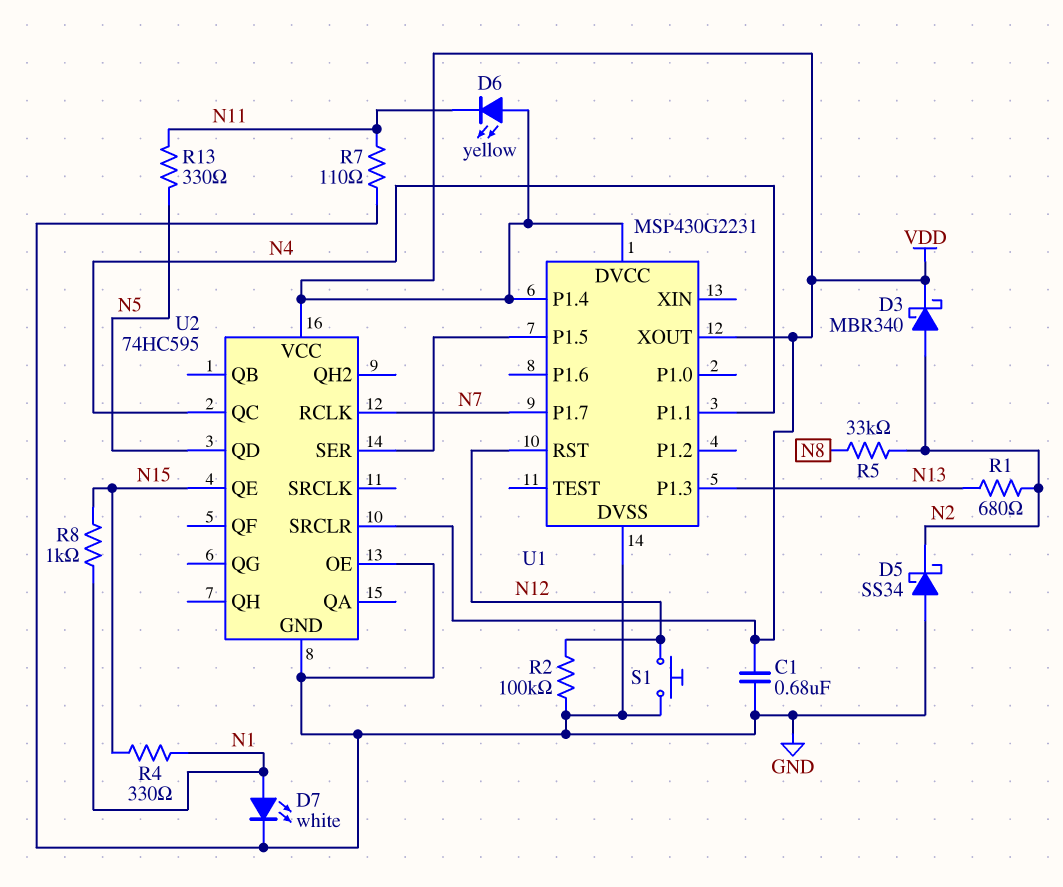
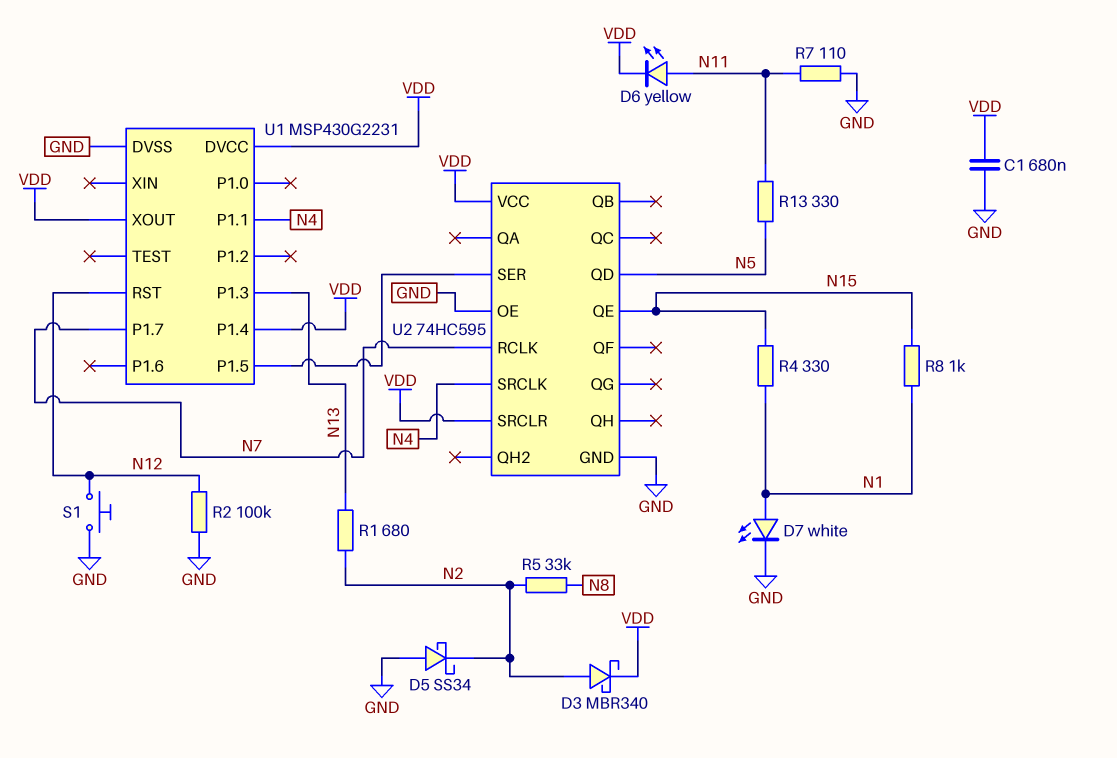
D6: LED yellow (A VDD, K N11) -> LED yellow (A N11, K VDD)
U2 pin QC: N4 -> none
U2 pin SRCLK: none -> N4

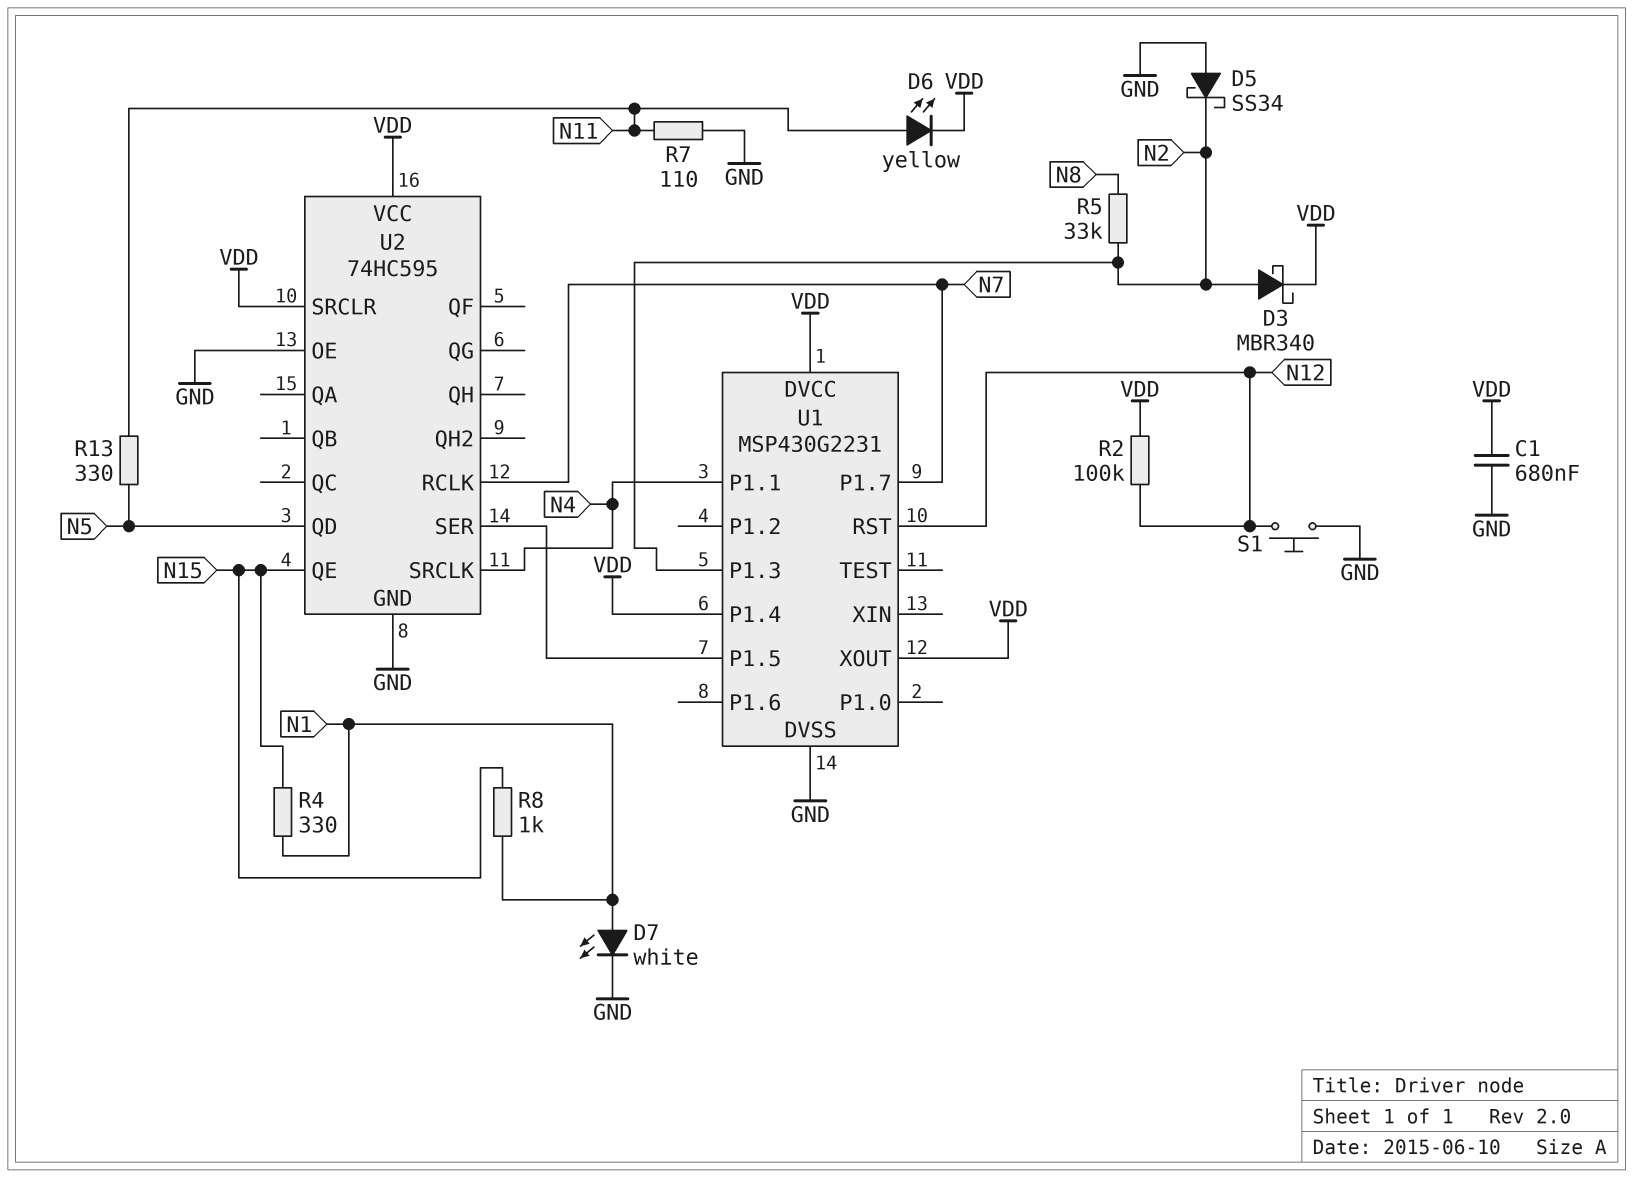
R1: 680 (N2, N13) -> none
R2: 100k (GND, N12) -> 100k (N12, VDD)
U1 pin P1.3: N13 -> N2

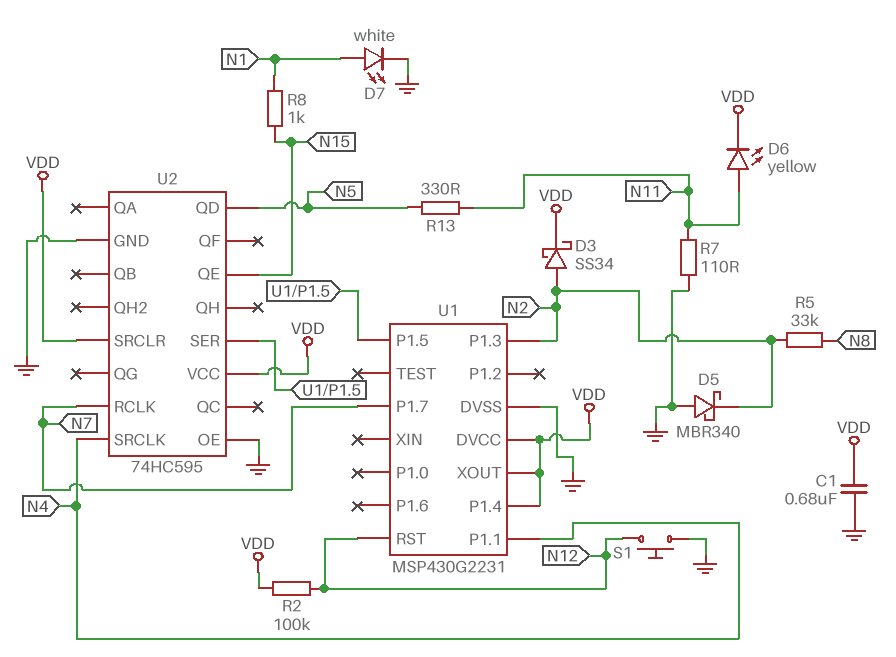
D3: schottky MBR340 (A N2, K VDD) -> schottky SS34 (A N2, K VDD)
D5: schottky SS34 (A GND, K N2) -> schottky MBR340 (A GND, K N2)
R4: 330 (N1, N15) -> none

